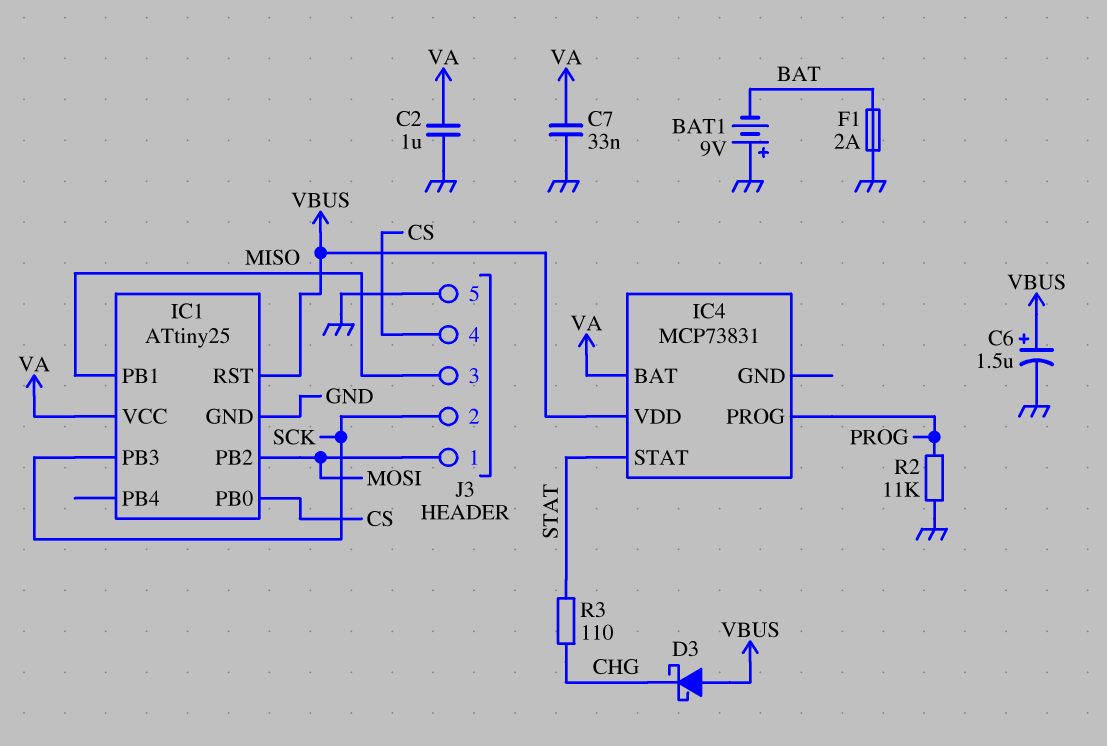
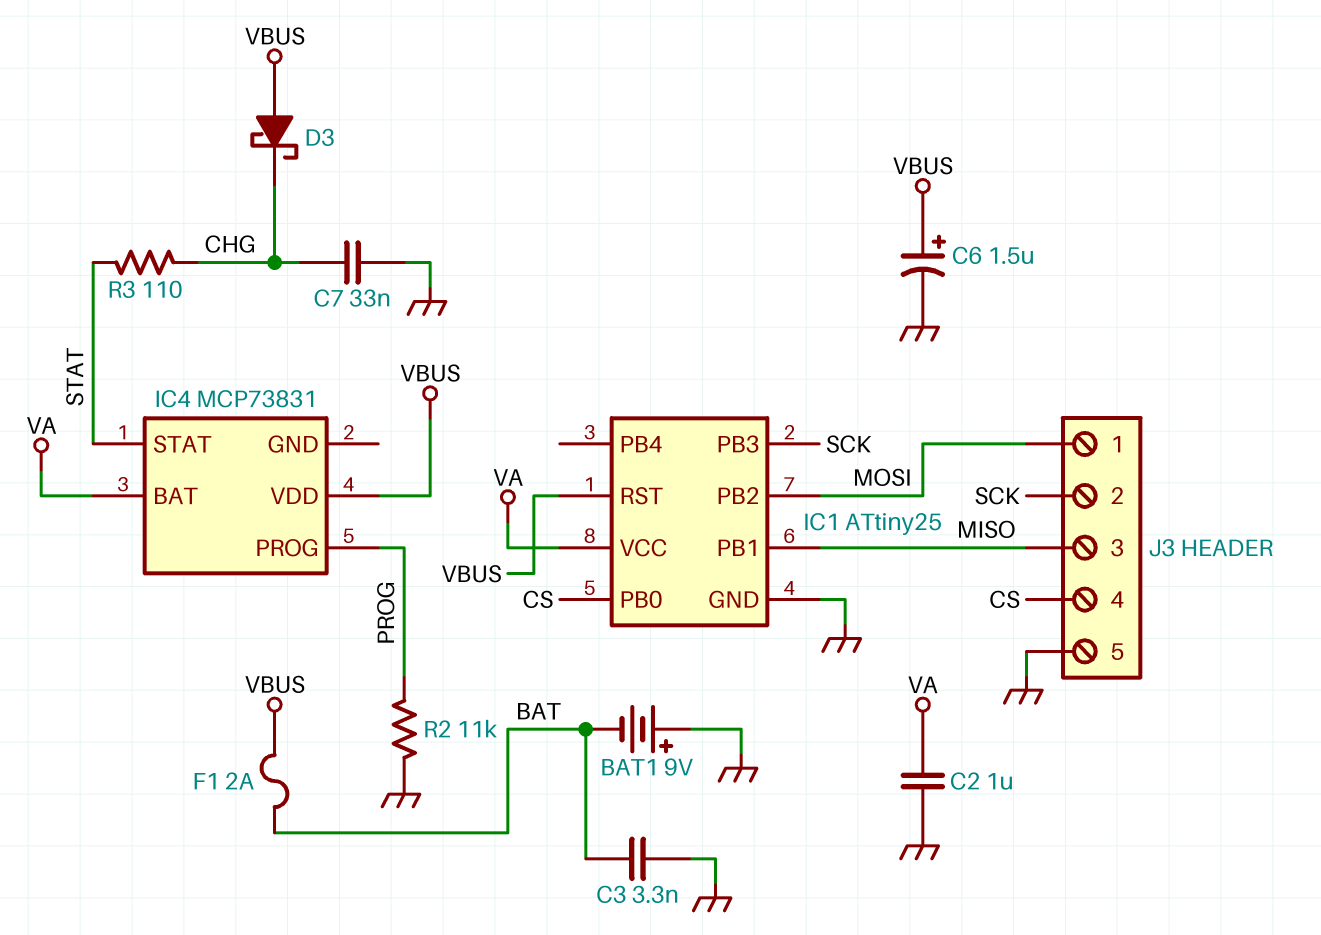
C3: none -> 3.3nF (BAT, GND)
C7: 33nF (GND, VA) -> 33nF (CHG, GND)
F1: 2A (BAT, GND) -> 2A (BAT, VBUS)

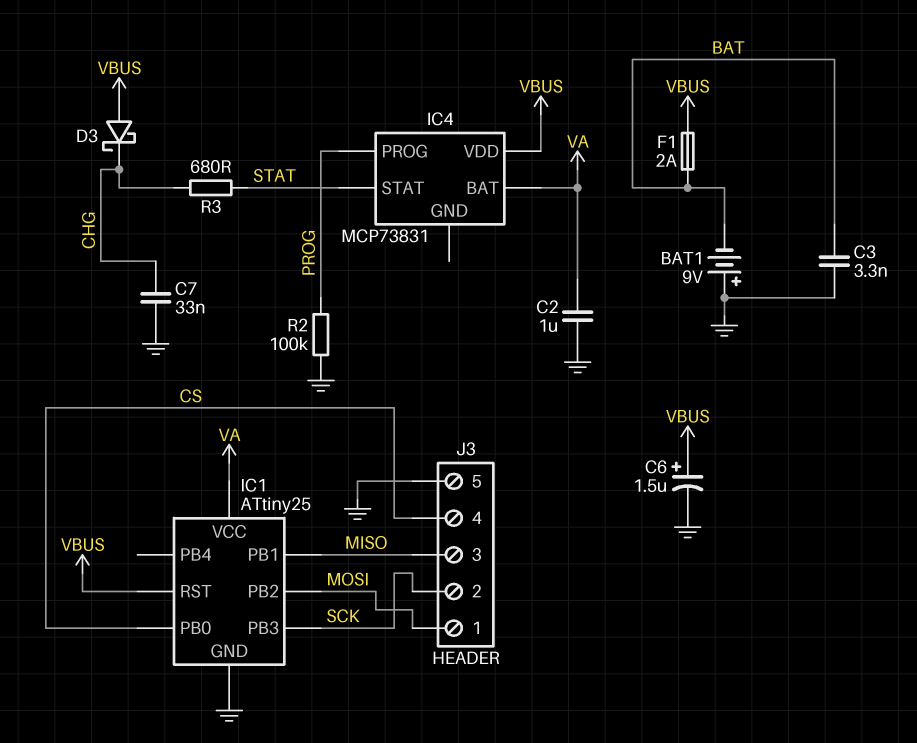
R2: 11k (GND, PROG) -> 100k (GND, PROG)
R3: 110 (CHG, STAT) -> 680 (CHG, STAT)

